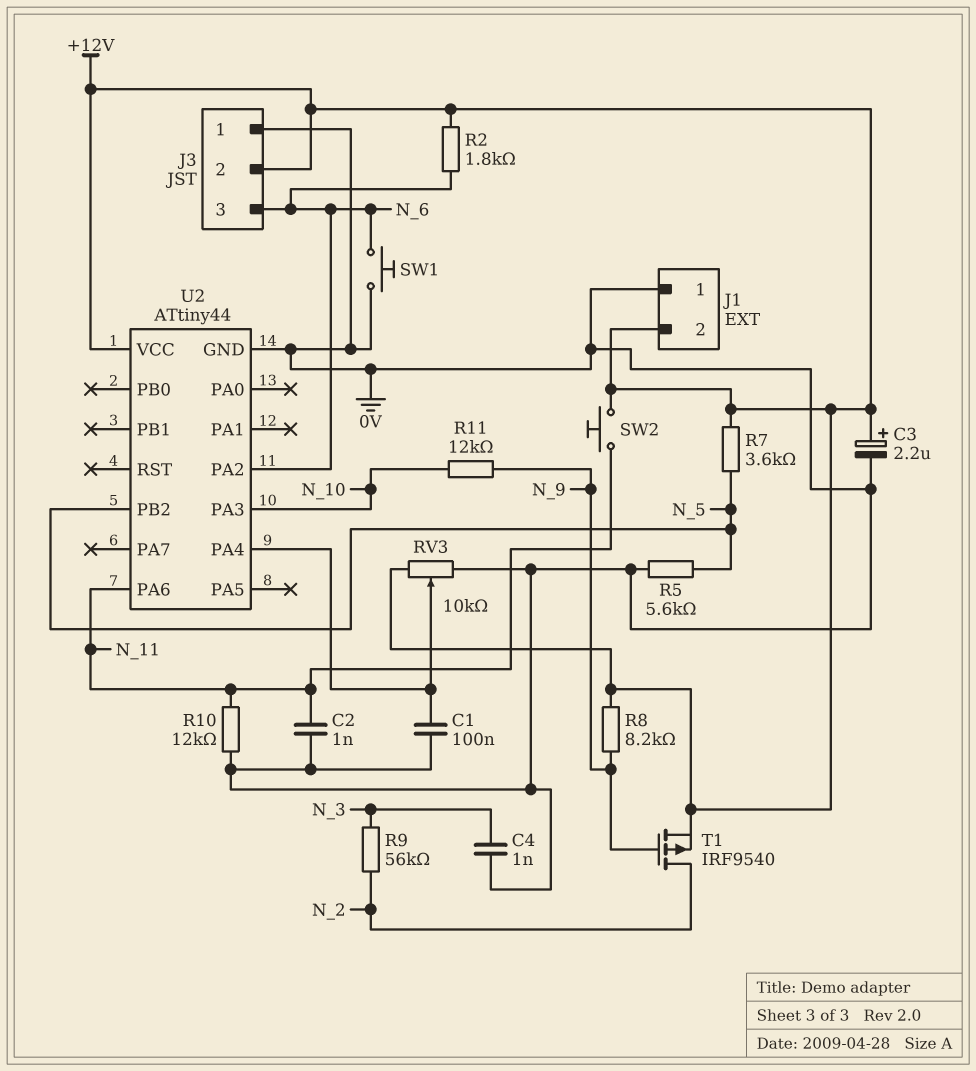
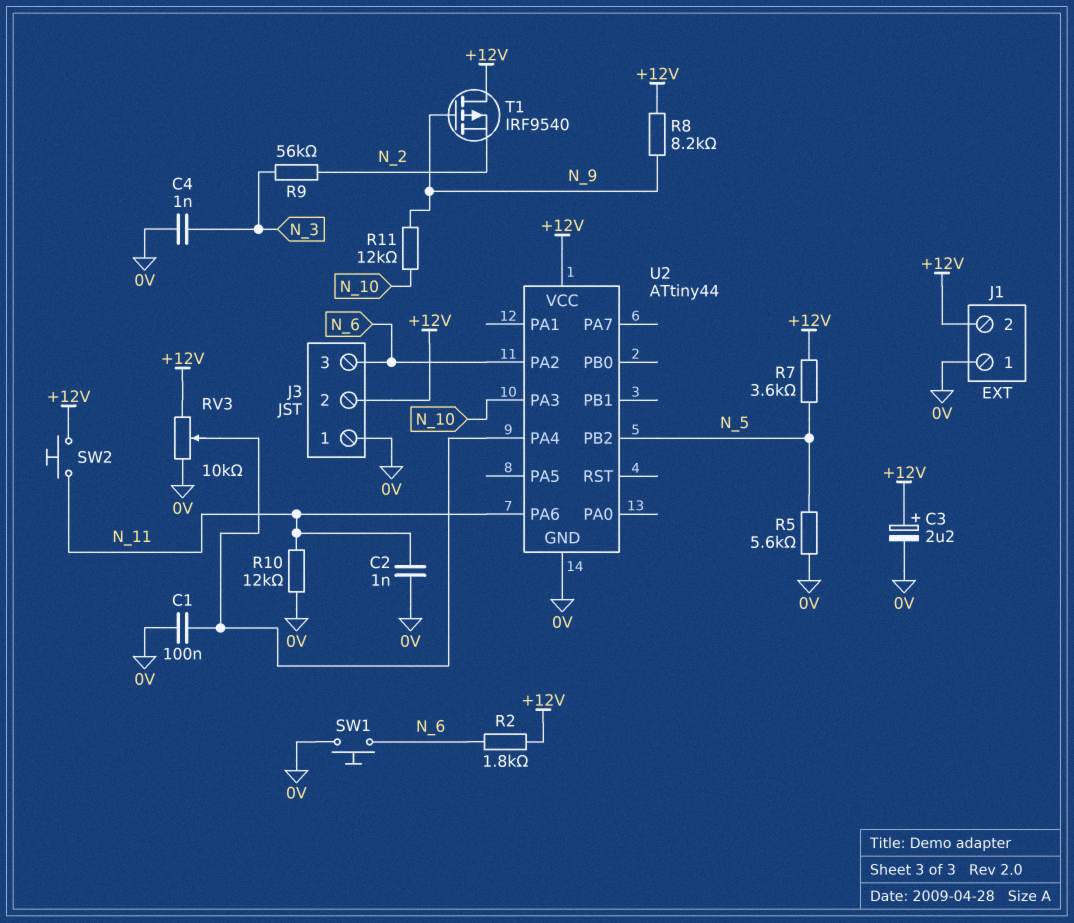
T1: PMOS IRF9540 (G N_9, D N_2, S +12V) -> PMOS IRF9540 (G N_9, D +12V, S N_2)

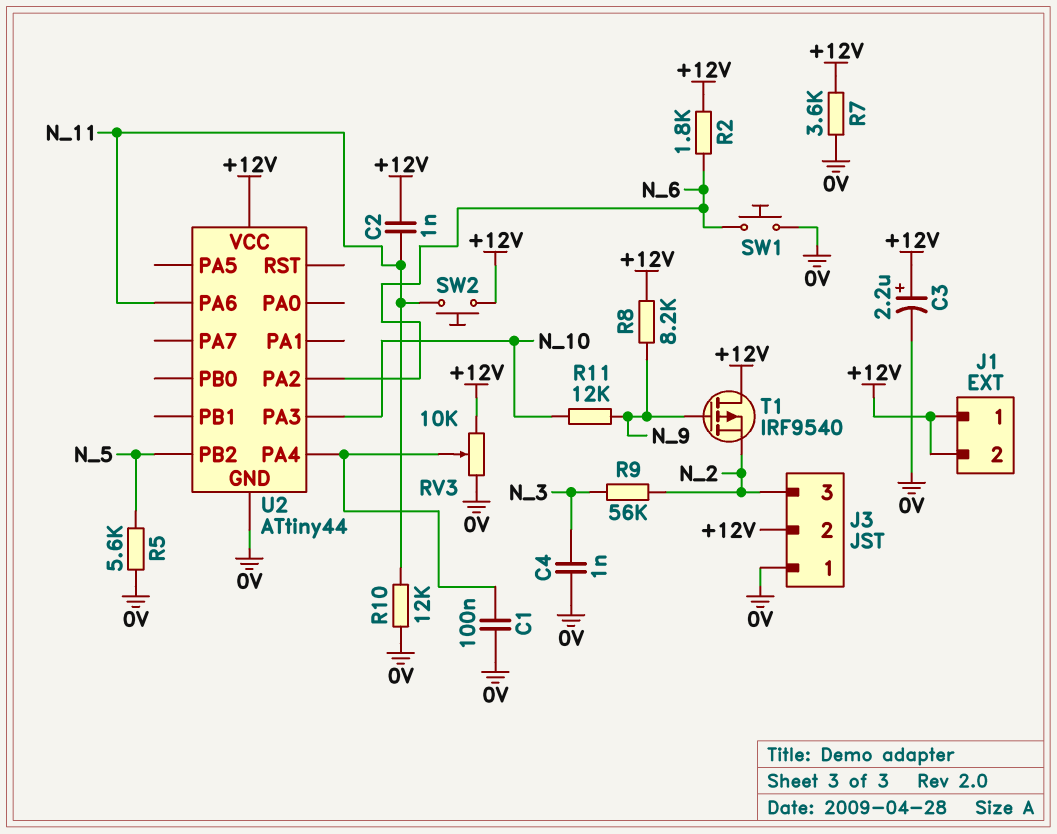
C2: 1nF (0V, N_11) -> 1nF (+12V, N_11)
J1 pin 1: 0V -> +12V
J3 pin 3: N_6 -> N_2
R7: 3.6k (+12V, N_5) -> 3.6k (+12V, 0V)

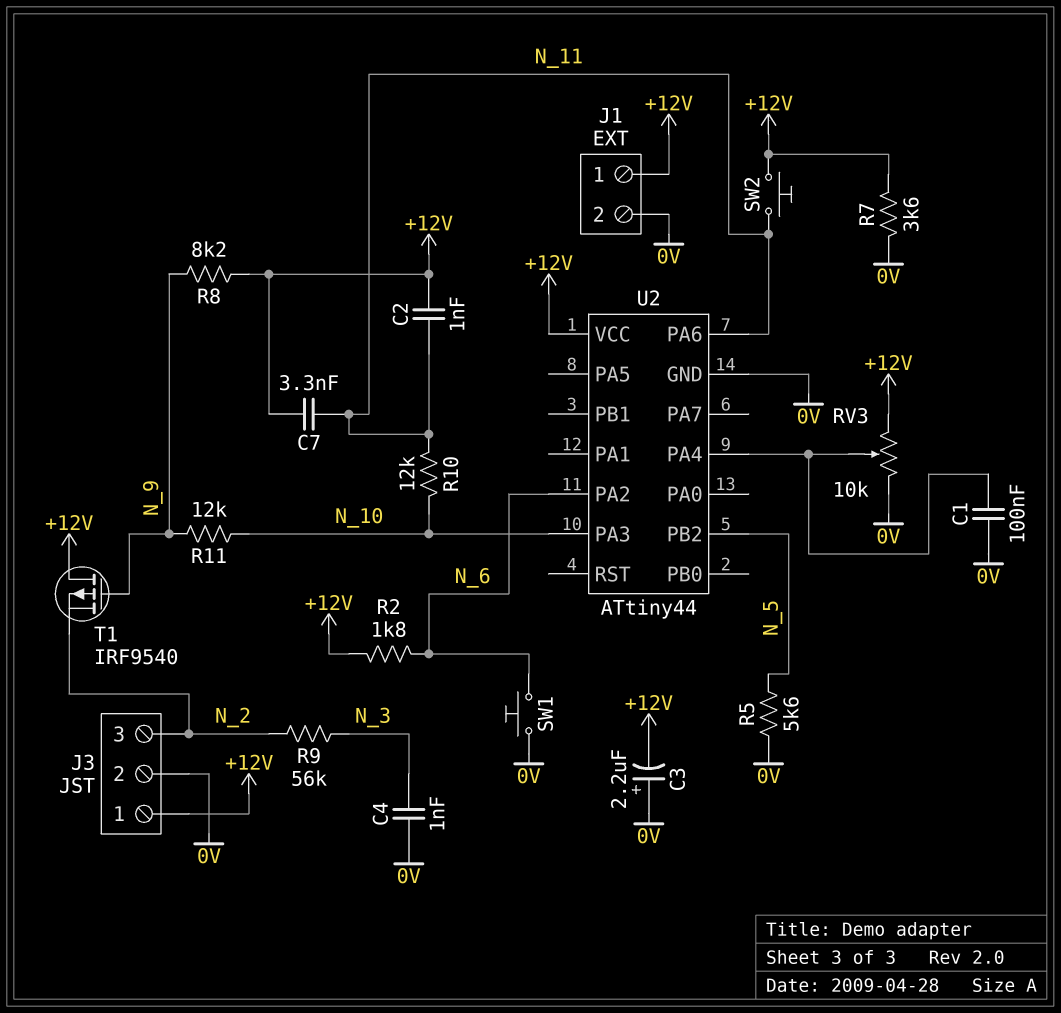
C3: 2.2uF (plus +12V, minus 0V) -> 2.2uF (plus 0V, minus +12V)
C7: none -> 3.3nF (+12V, N_11)
J1 pin 2: +12V -> 0V
J3 pin 1: 0V -> +12V
J3 pin 2: +12V -> 0V
R10: 12k (0V, N_11) -> 12k (N_10, N_11)

